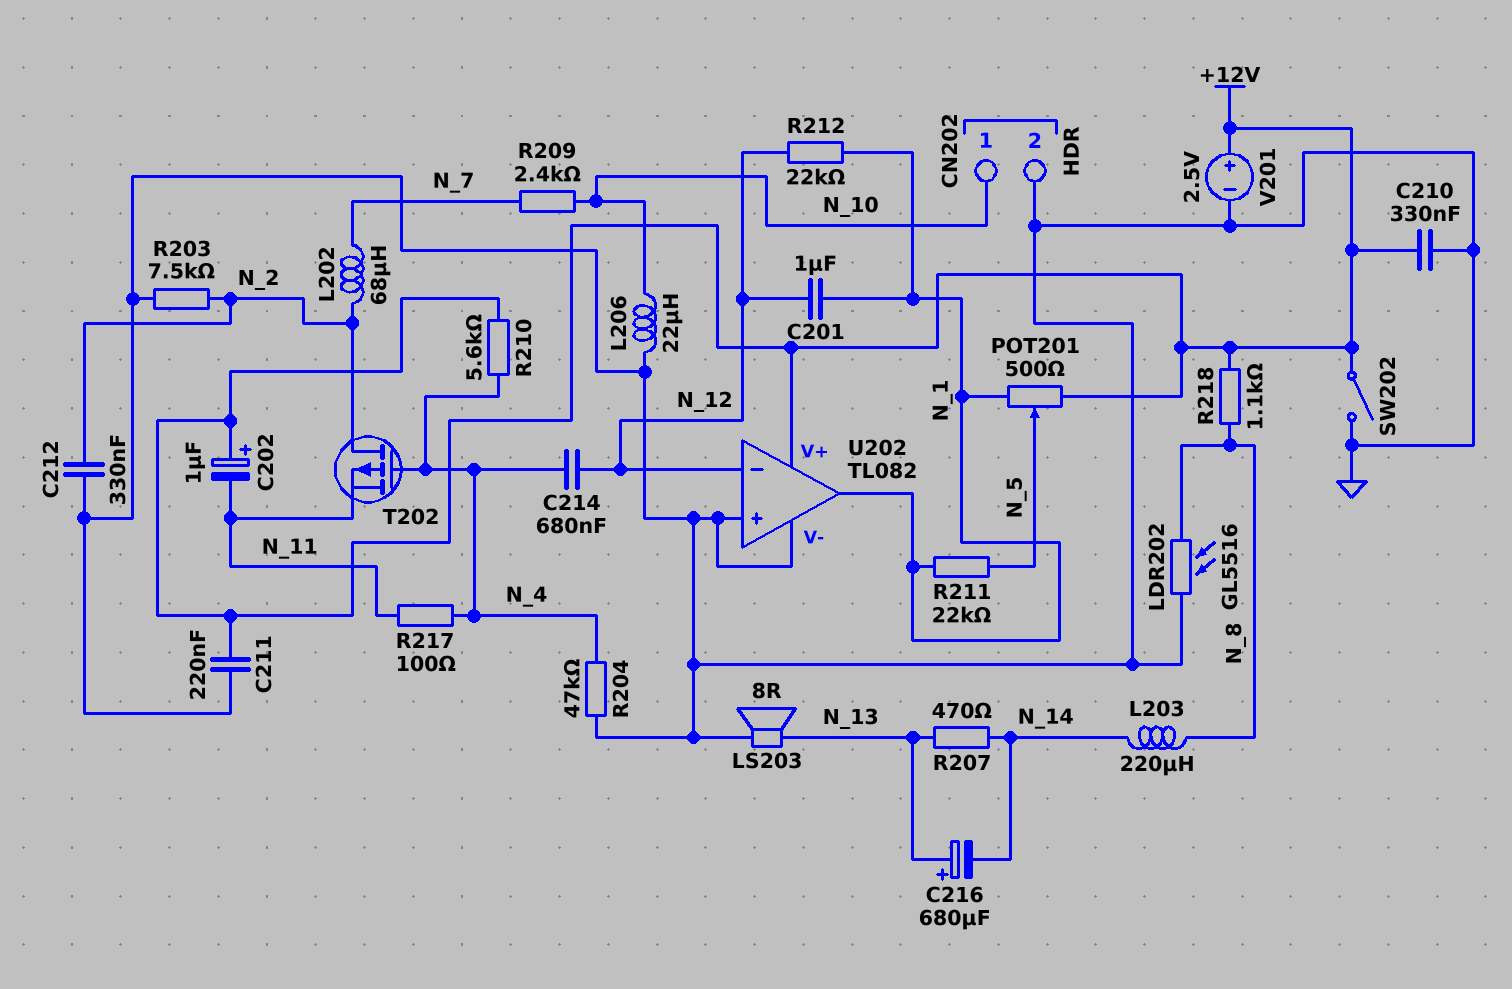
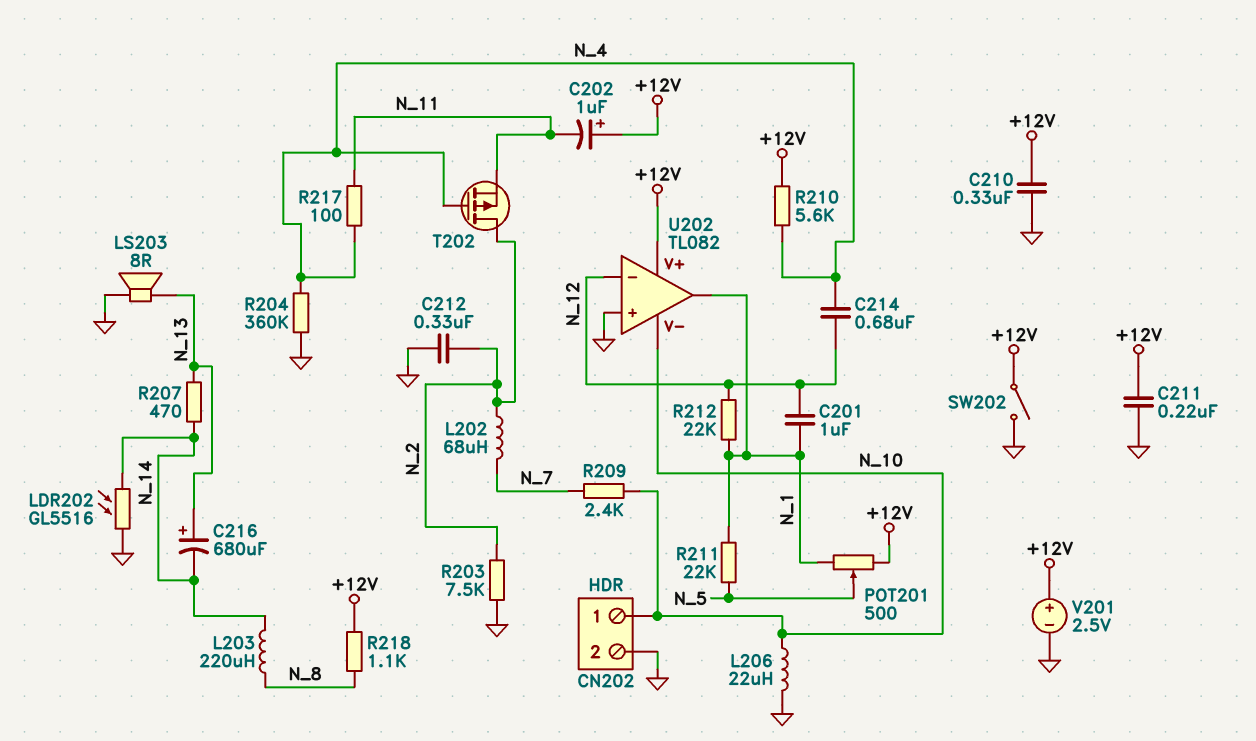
LDR202: GL5516 (GND, N_8) -> GL5516 (GND, N_14)
R204: 47k (GND, N_4) -> 360k (GND, N_4)
U202 pin V-: GND -> N_10

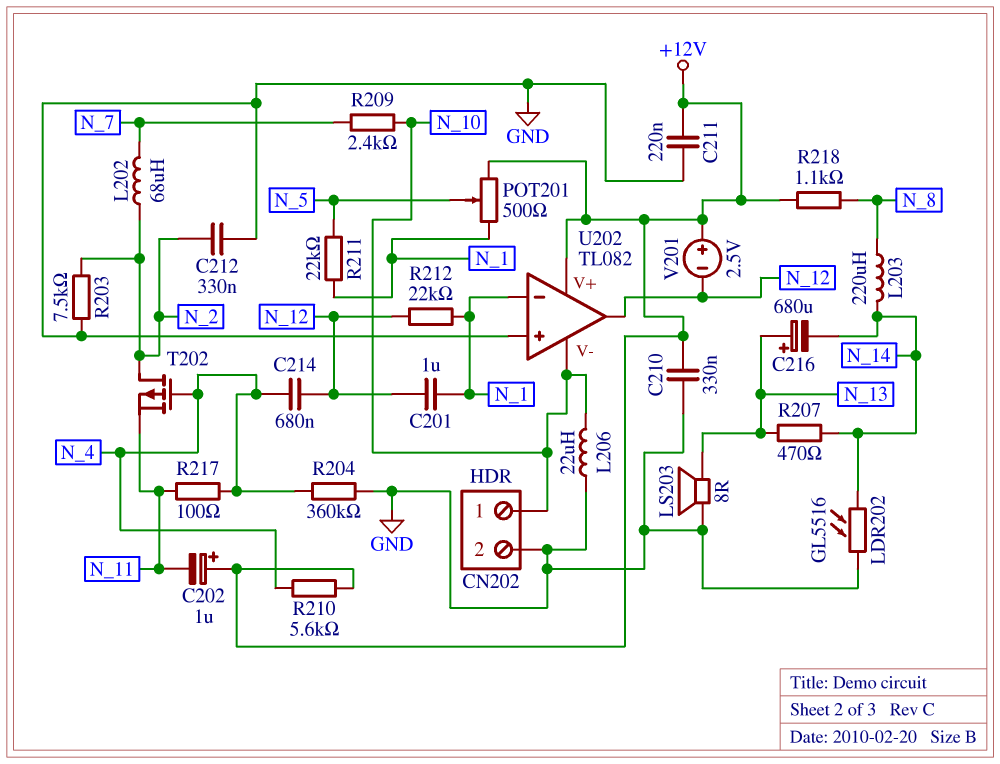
SW202: switch (+12V, GND) -> none
U202 pin in-: N_12 -> N_1
U202 pin out: N_1 -> N_12
V201: 2.5V (plus +12V, minus GND) -> 2.5V (plus +12V, minus N_12)

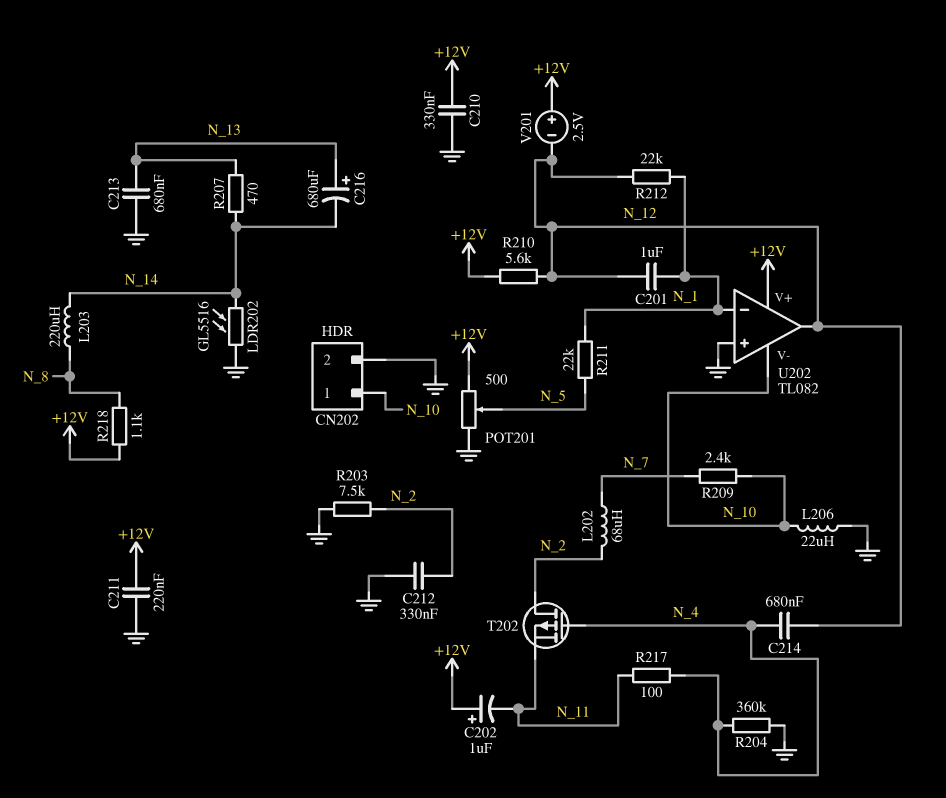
C213: none -> 680nF (GND, N_13)
LS203: speaker 8R (GND, N_13) -> none
POT201: 500 (+12V, N_1, wiper N_5) -> 500 (+12V, GND, wiper N_5)
R210: 5.6k (+12V, N_4) -> 5.6k (+12V, N_12)

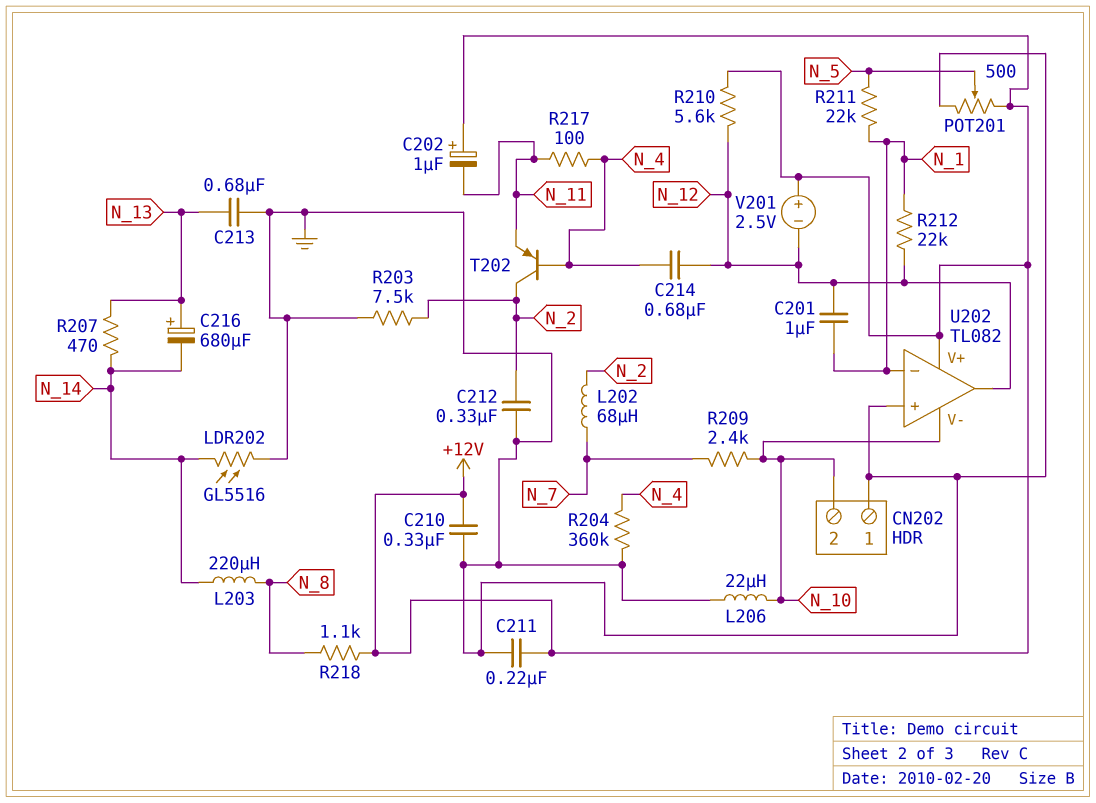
CN202 pin 1: N_10 -> GND
CN202 pin 2: GND -> N_10
T202: PMOS (G N_4, D N_2, S N_11) -> PNP (B N_4, C N_2, E N_11)

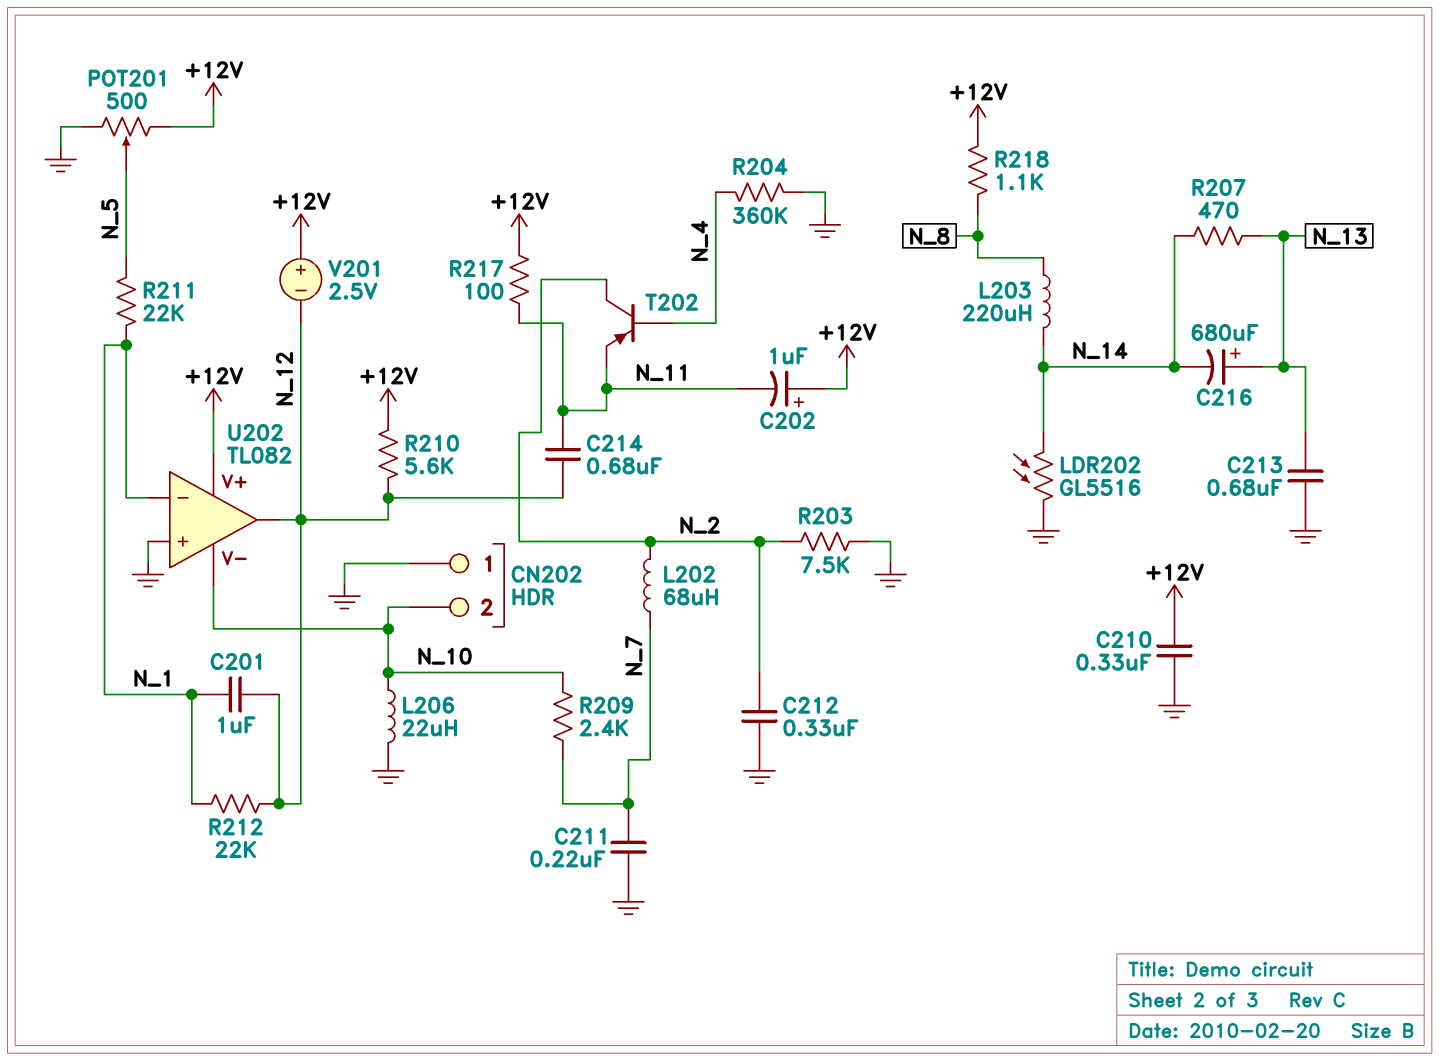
C211: 220nF (+12V, GND) -> 220nF (GND, N_7)
C214: 680nF (N_4, N_12) -> 680nF (N_11, N_12)
R217: 100 (N_4, N_11) -> 100 (+12V, N_11)

